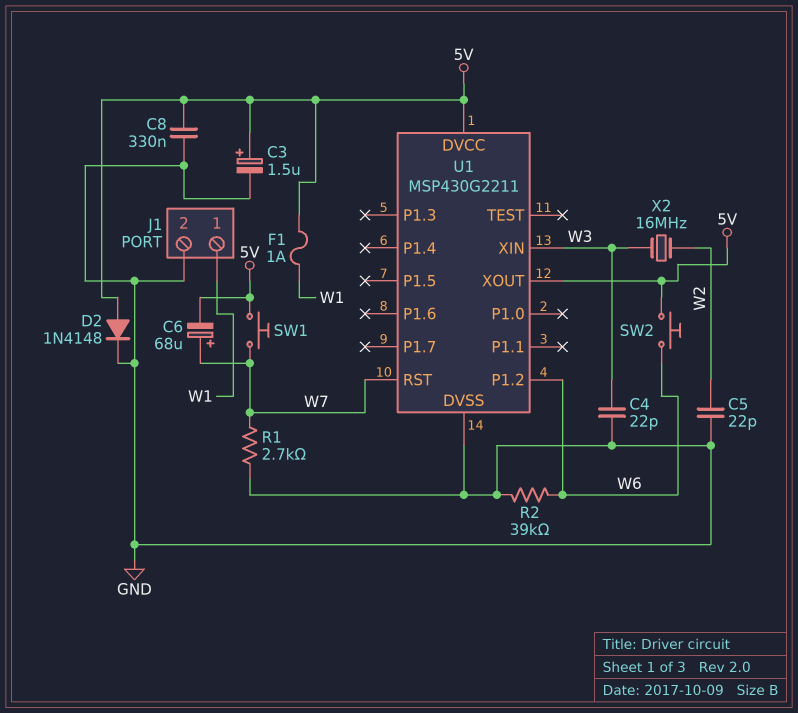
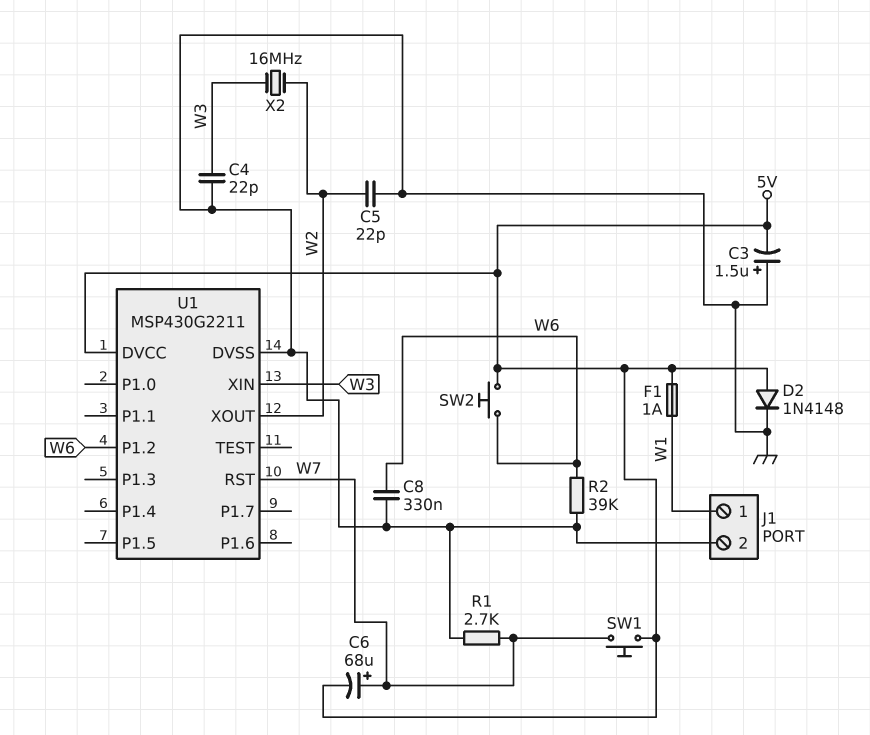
C3: 1.5uF (plus 5V, minus GND) -> 1.5uF (plus GND, minus 5V)
C8: 330nF (5V, GND) -> 330nF (GND, W6)
U1 pin XOUT: 5V -> W2

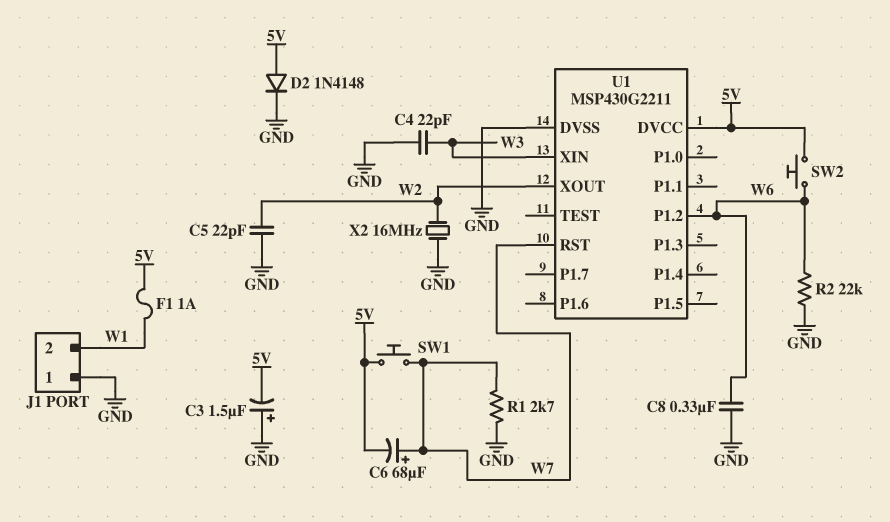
J1 pin 1: W1 -> GND
J1 pin 2: GND -> W1
R2: 39k (GND, W6) -> 22k (GND, W6)
X2: 16MHz (W2, W3) -> 16MHz (GND, W2)

